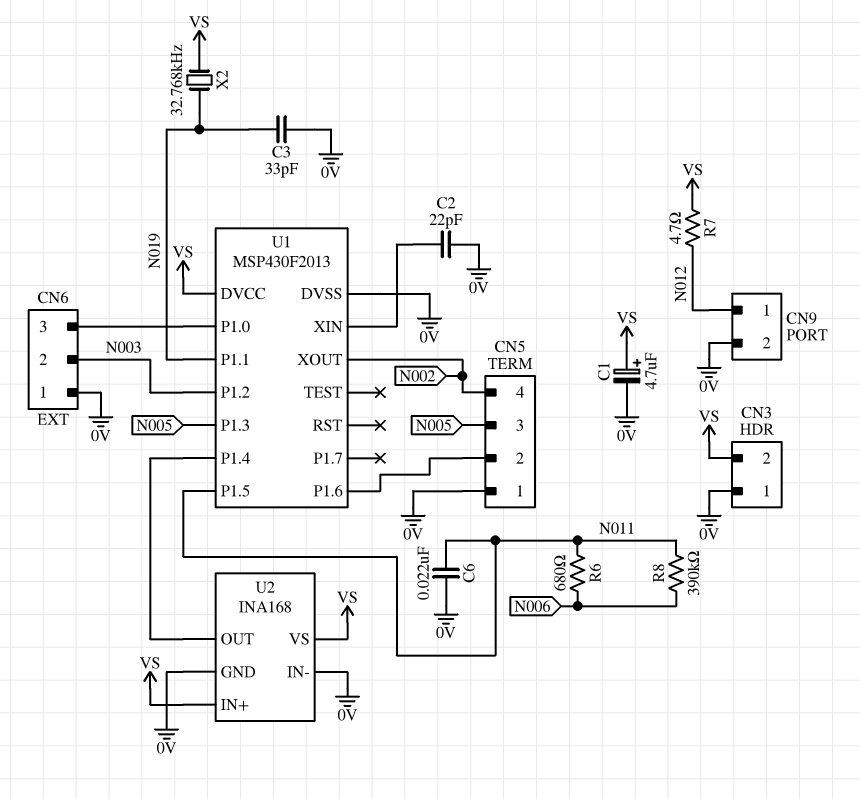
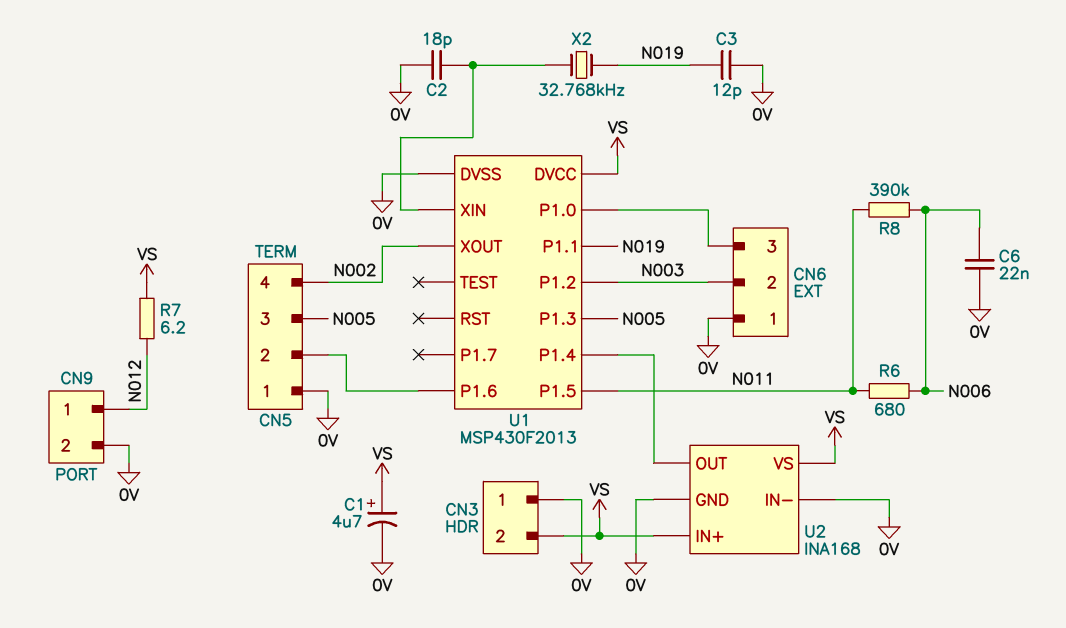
C2: 22pF (0V, U1/XIN) -> 18pF (0V, U1/XIN)
C3: 33pF (0V, N019) -> 12pF (0V, N019)
C6: 22nF (0V, N011) -> 22nF (0V, N006)
R7: 4.7 (N012, VS) -> 6.2 (N012, VS)
X2: 32.768kHz (N019, VS) -> 32.768kHz (N019, U1/XIN)

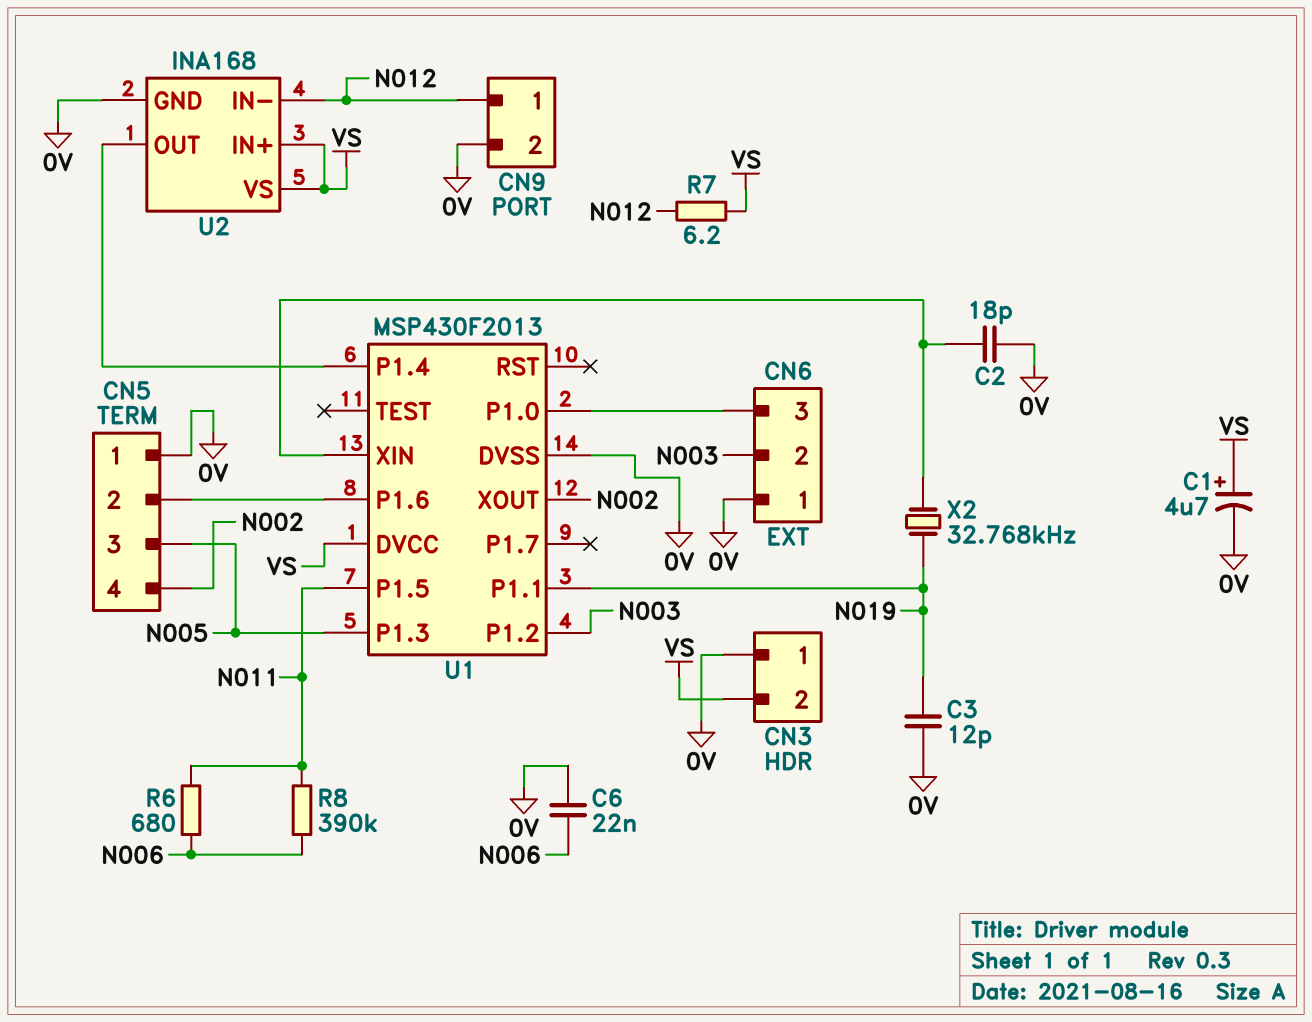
U2 pin IN-: 0V -> N012

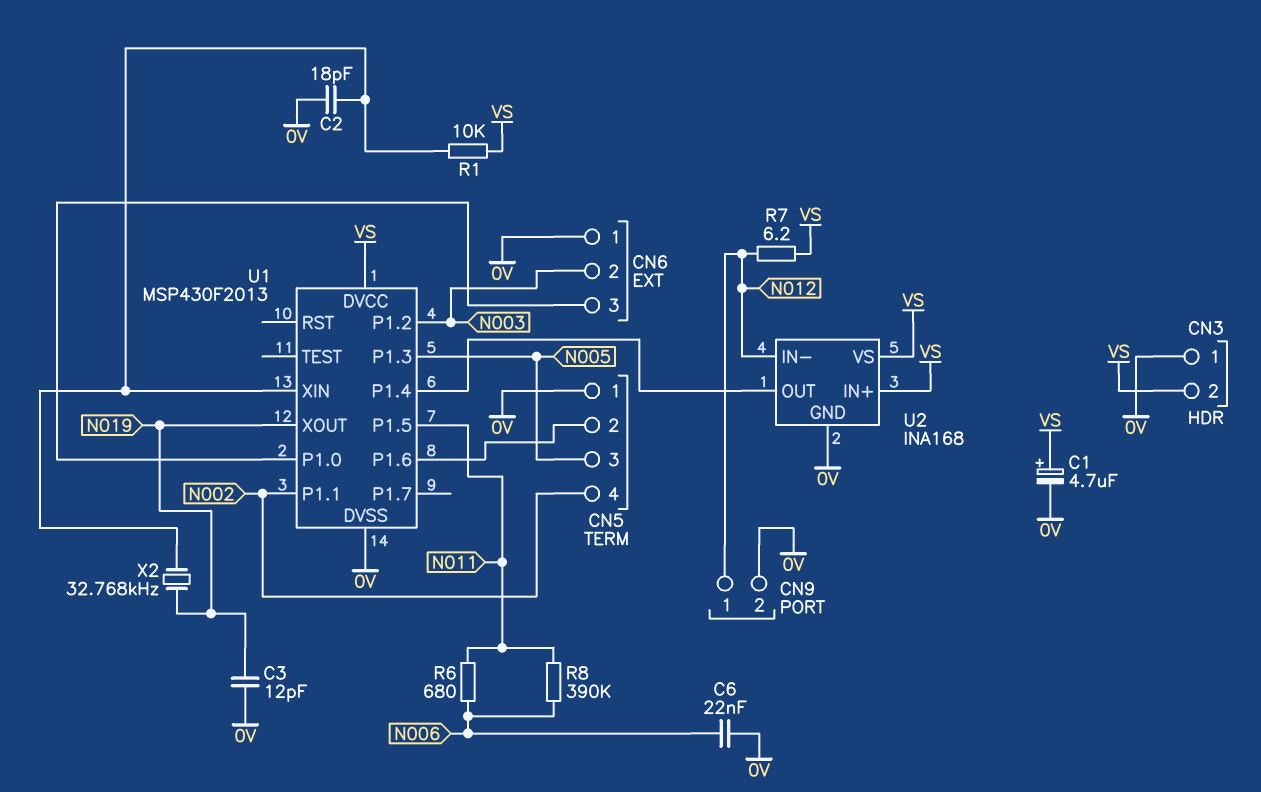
R1: none -> 10k (U1/XIN, VS)
U1 pin P1.1: N019 -> N002
U1 pin XOUT: N002 -> N019

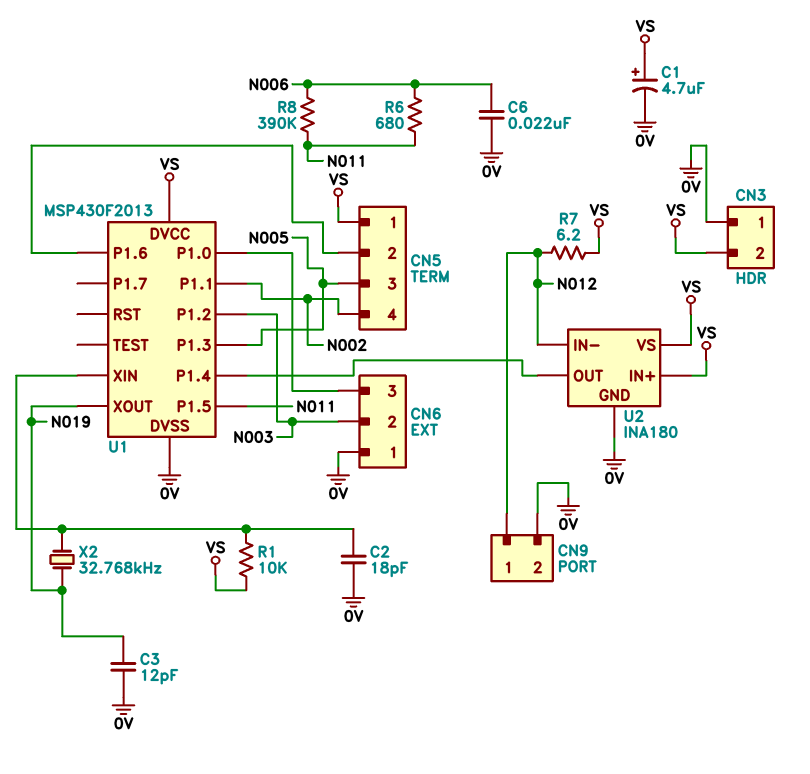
CN5 pin 1: 0V -> VS
U2: INA168 -> INA180

